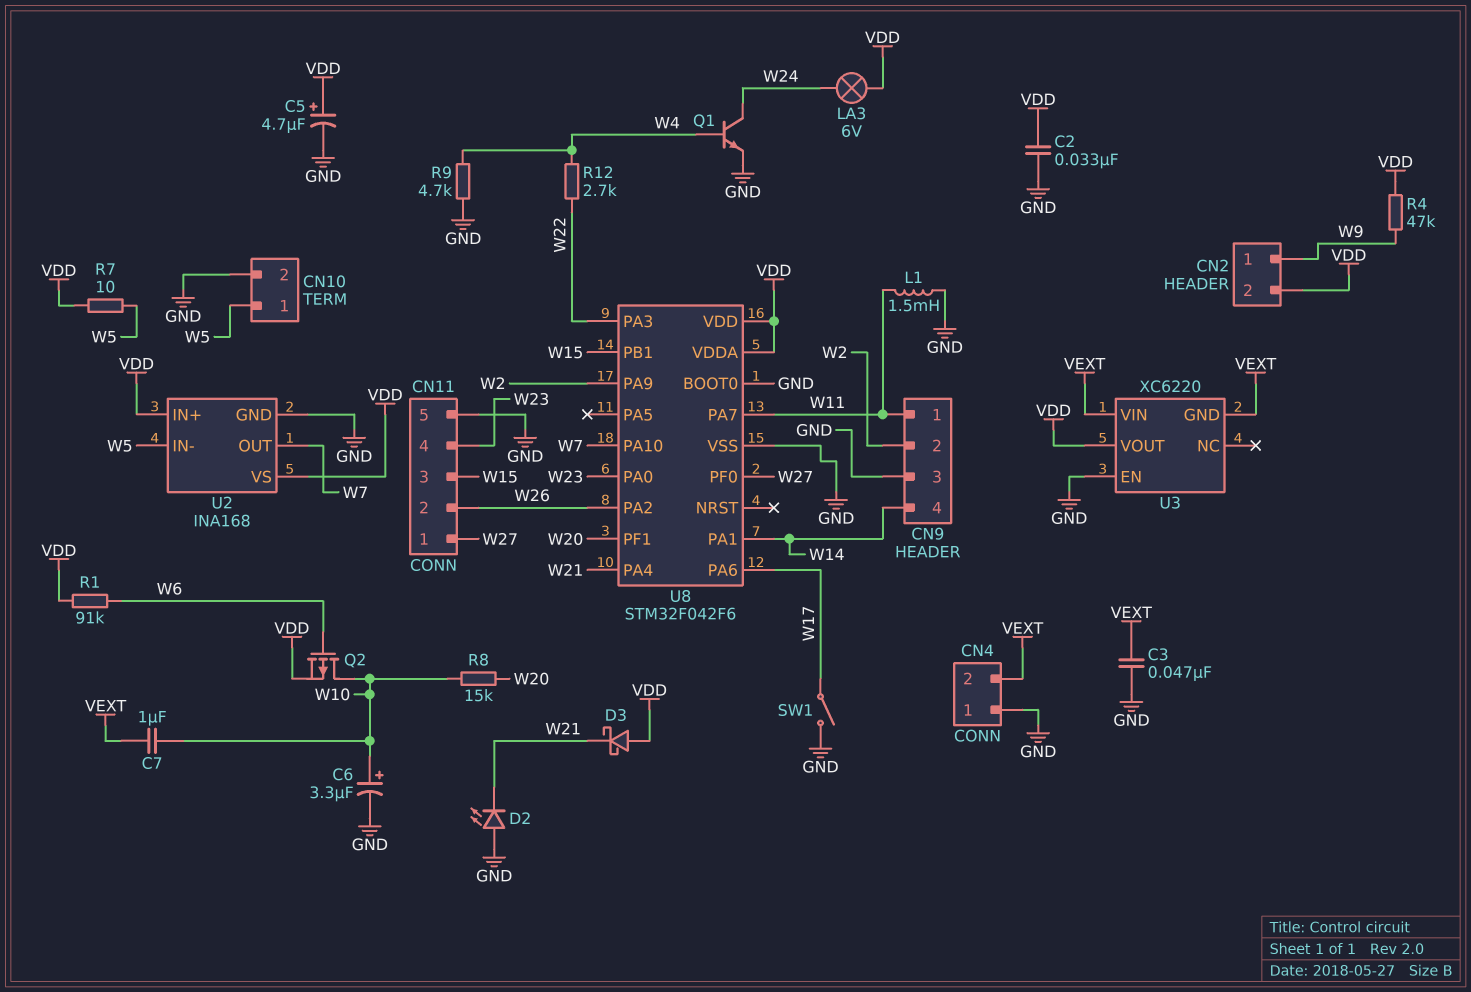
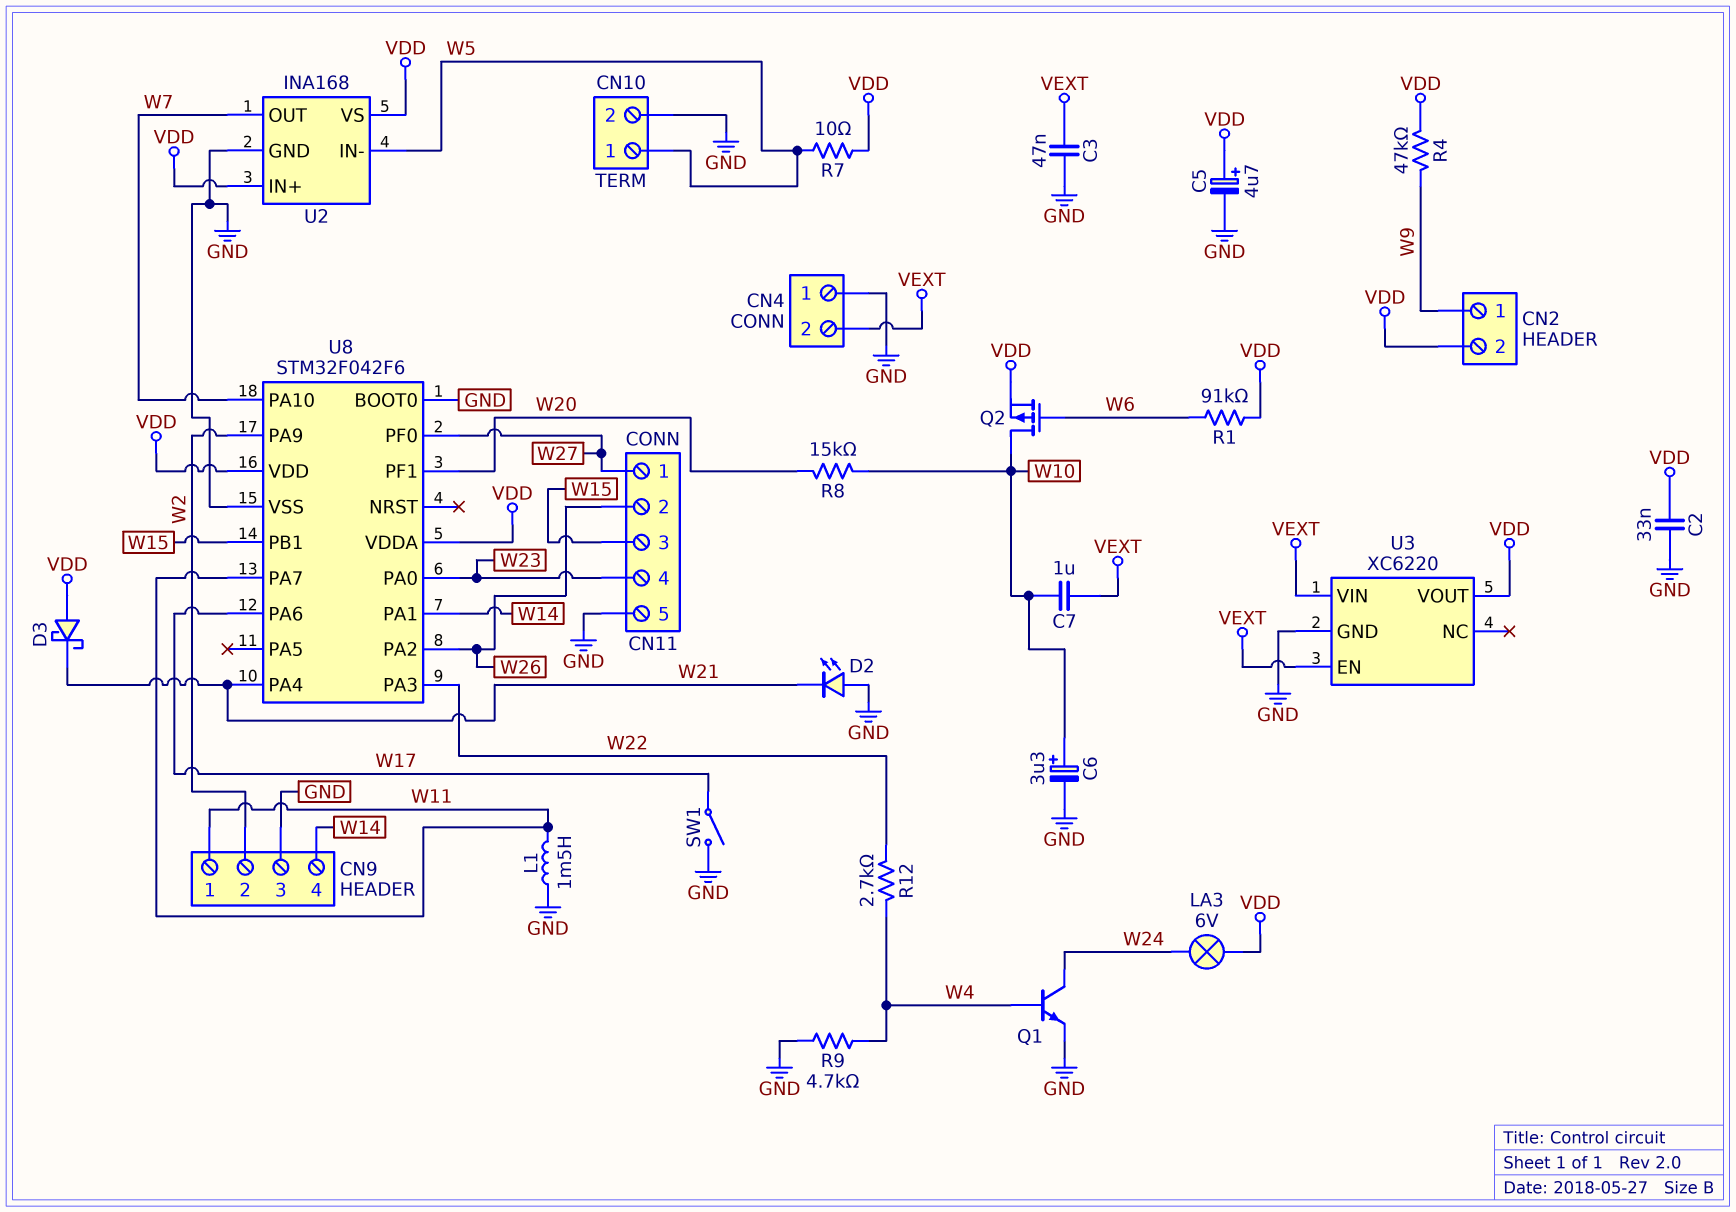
U3 pin EN: GND -> VEXT
U3 pin GND: VEXT -> GND

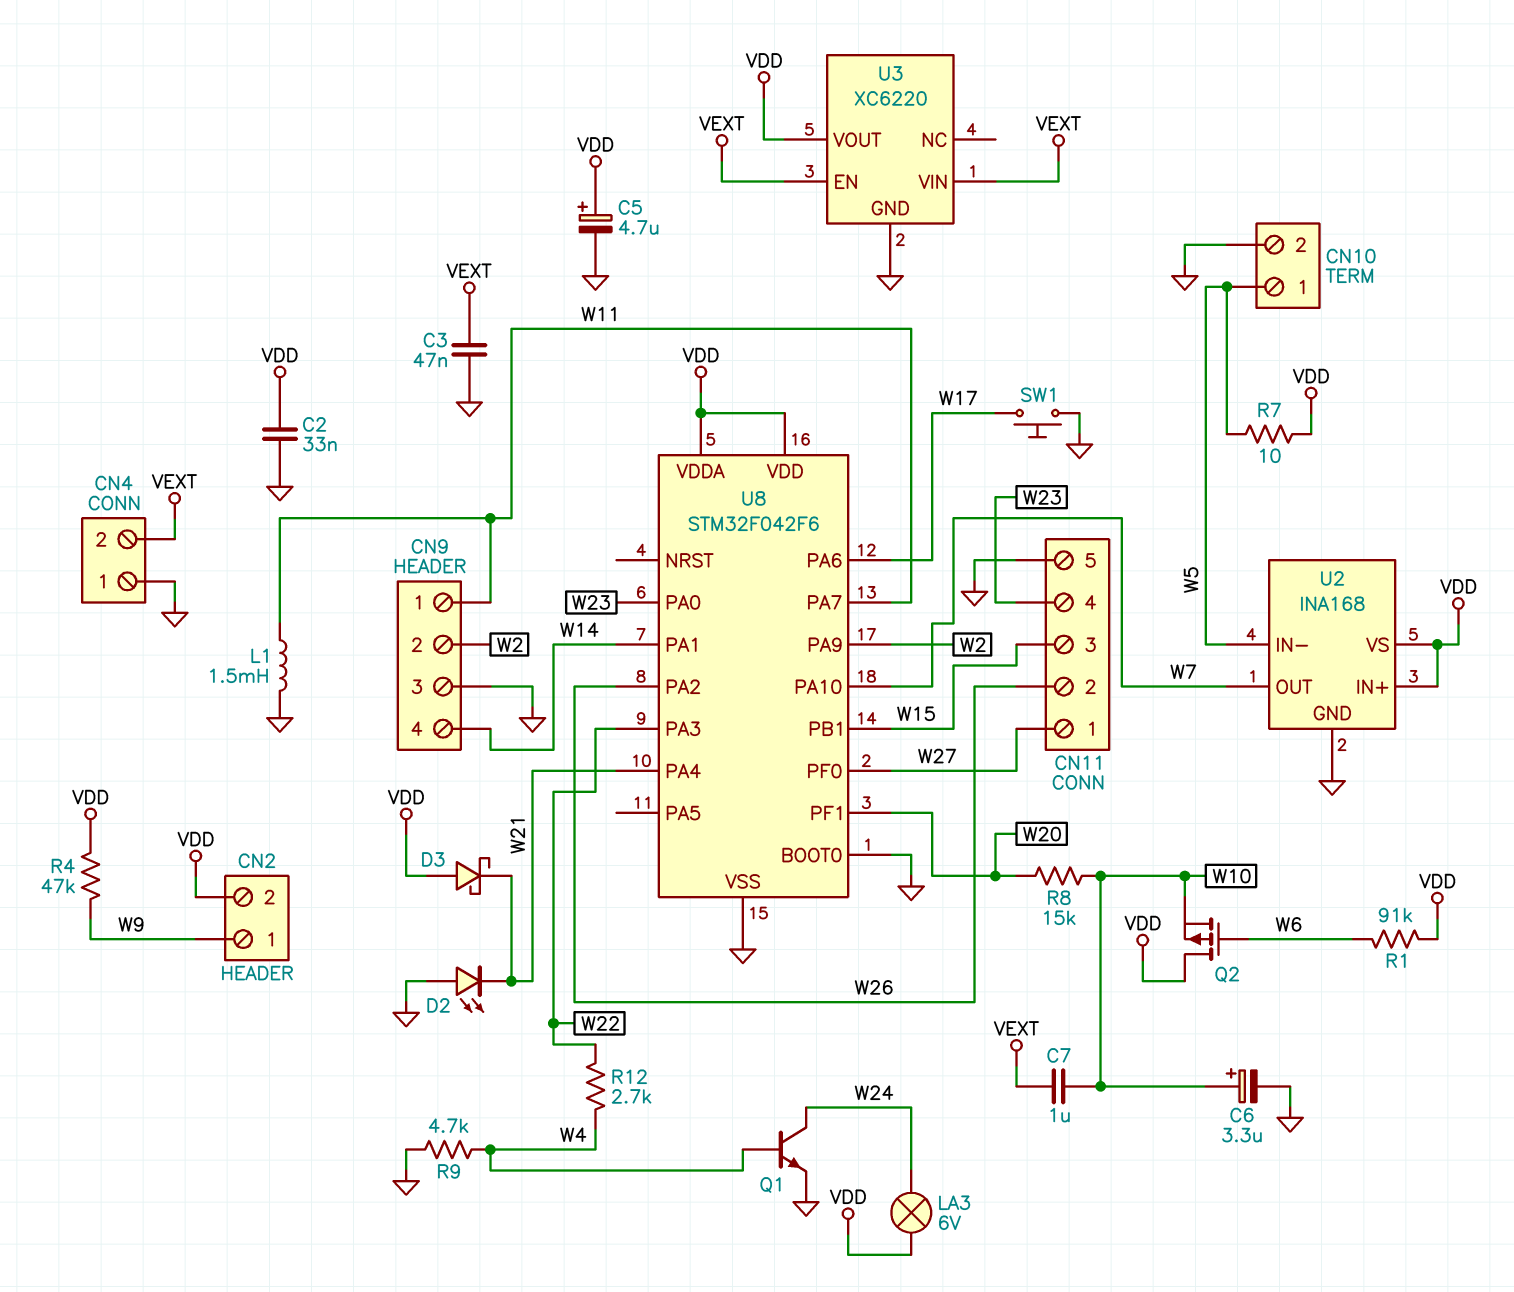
Q2: PMOS (G W6, D W10, S VDD) -> PMOS (G W6, D VDD, S W10)
SW1: switch (GND, W17) -> button (GND, W17)

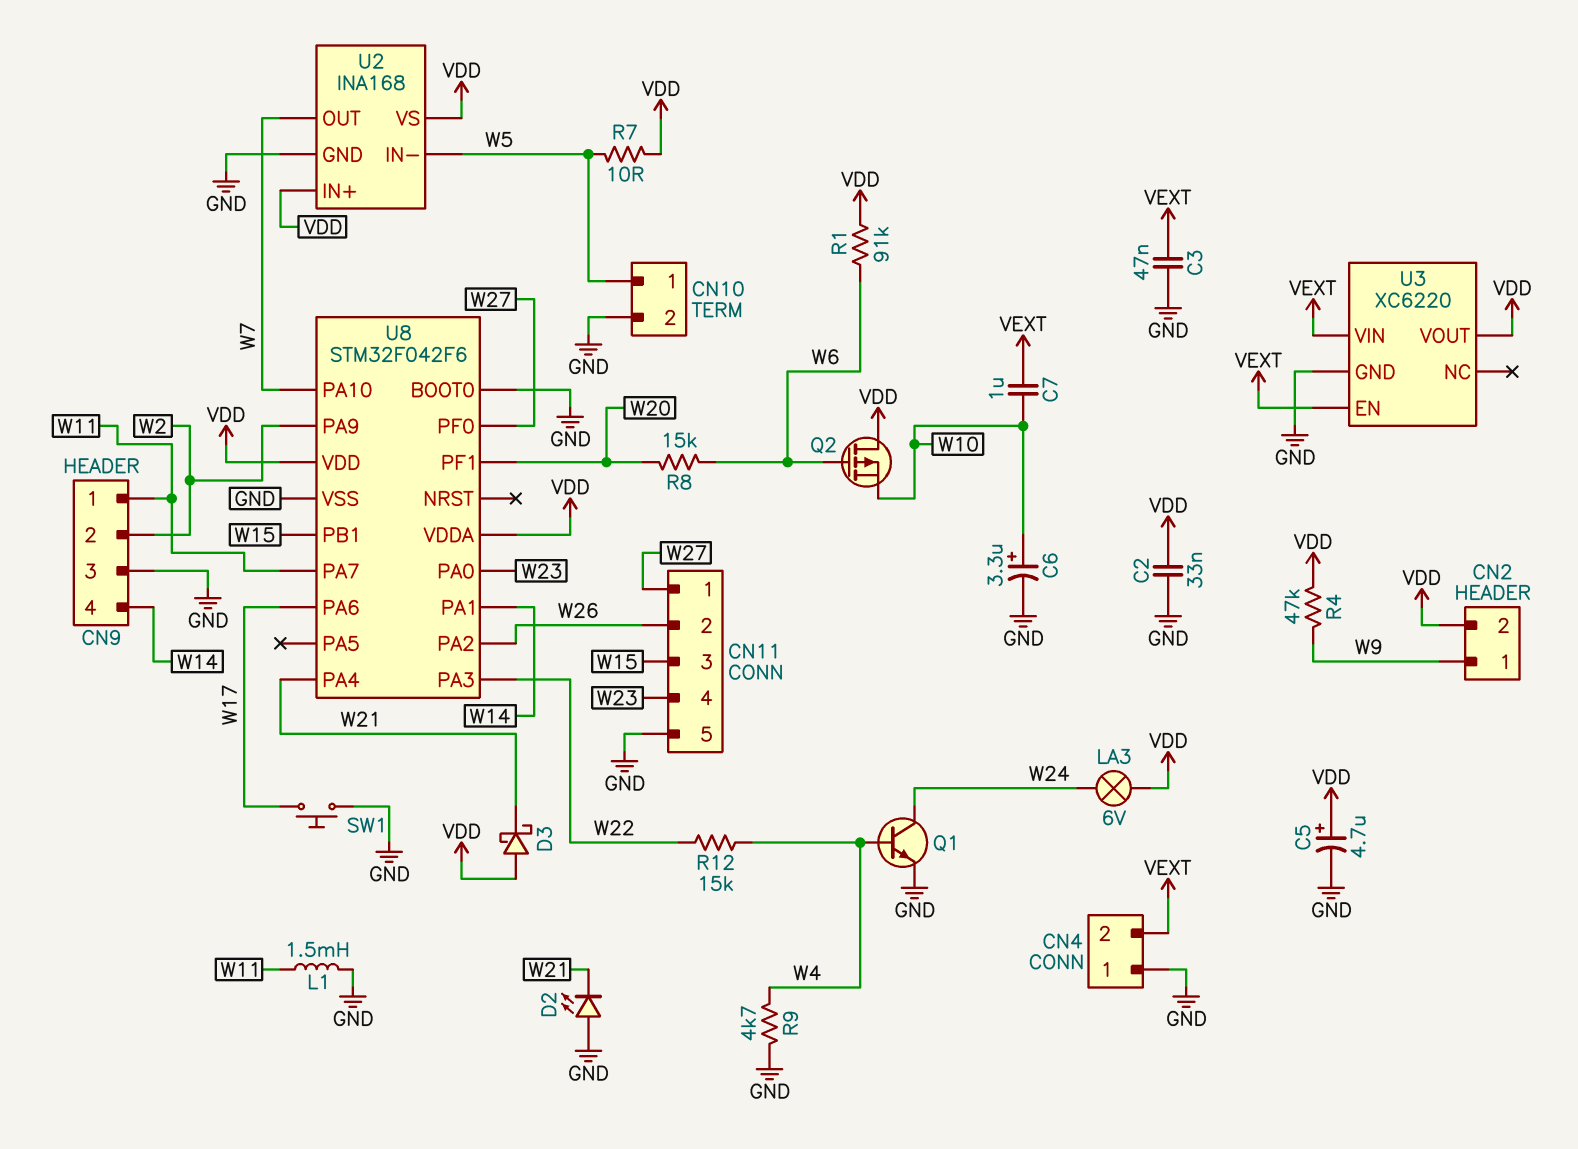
R8: 15k (W10, W20) -> 15k (W6, W20)
R12: 2.7k (W4, W22) -> 15k (W4, W22)

